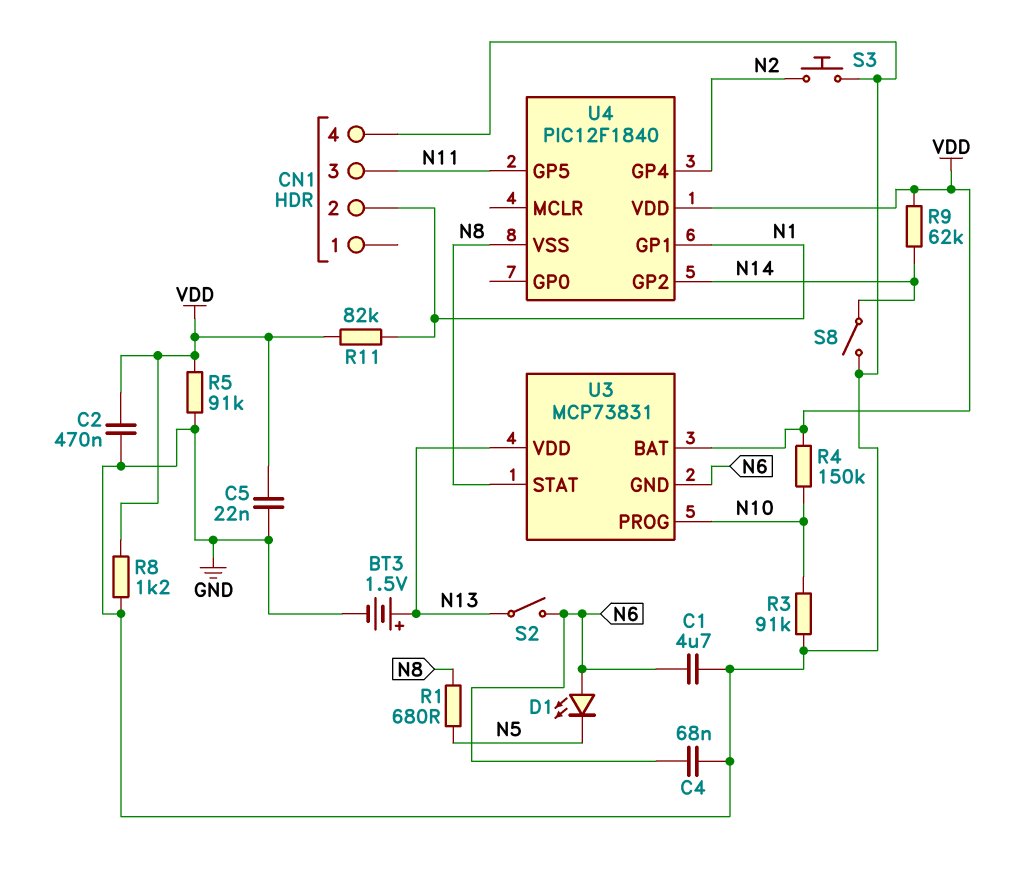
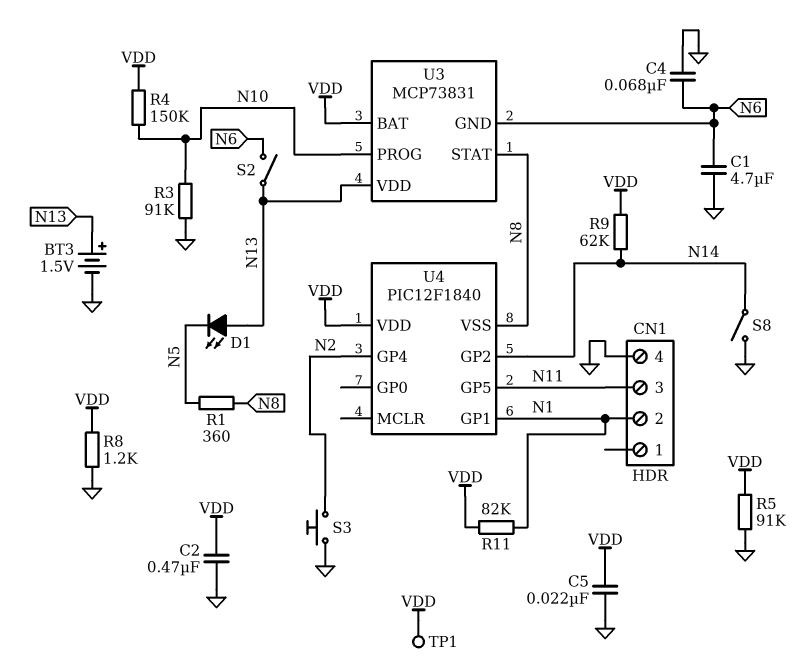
D1: LED (A N6, K N5) -> LED (A N13, K N5)
R1: 680 (N5, N8) -> 360 (N5, N8)
TP1: none -> test point (VDD)

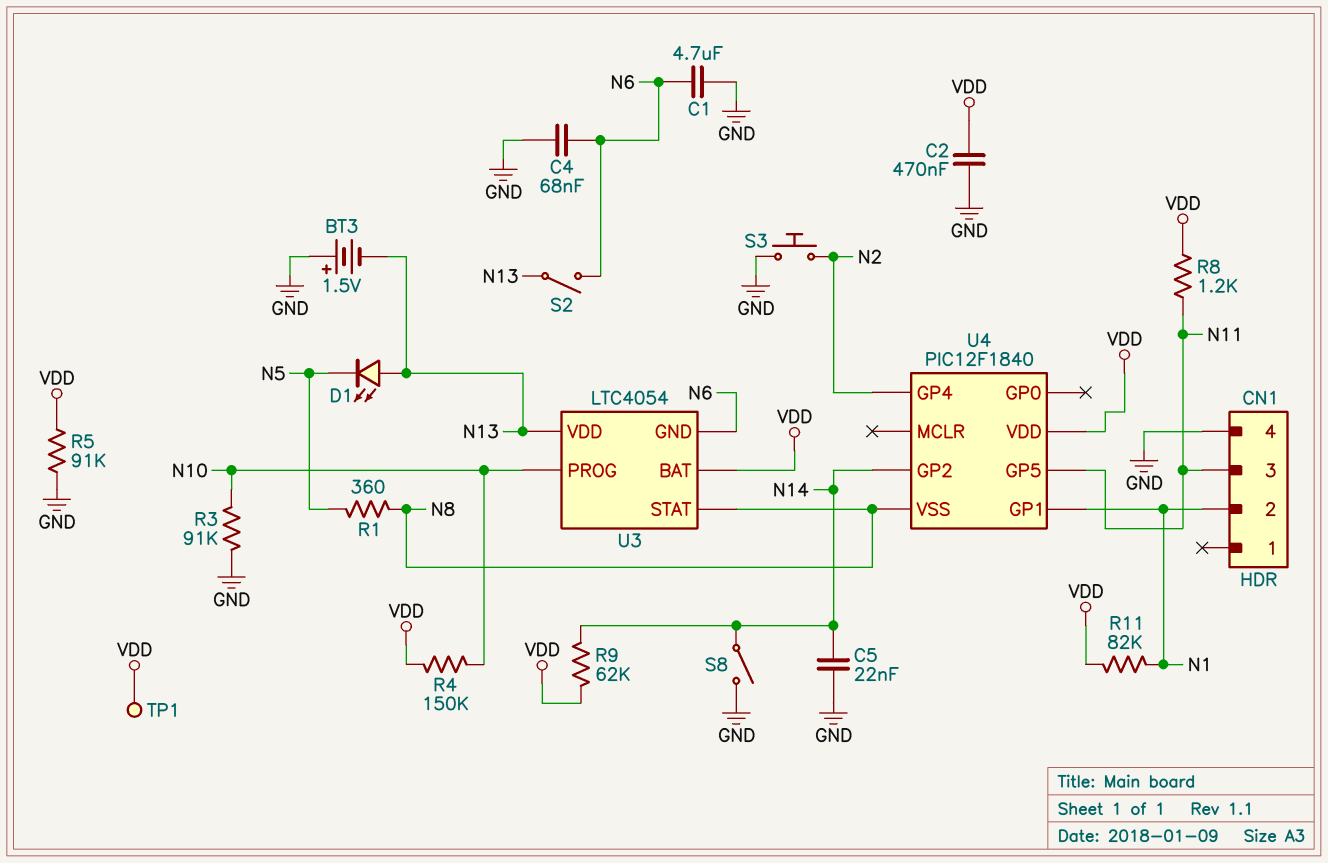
BT3: 1.5V (plus N13, minus GND) -> 1.5V (plus GND, minus N13)
C5: 22nF (GND, VDD) -> 22nF (GND, N14)
R8: 1.2k (GND, VDD) -> 1.2k (N11, VDD)
U3: MCP73831 -> LTC4054

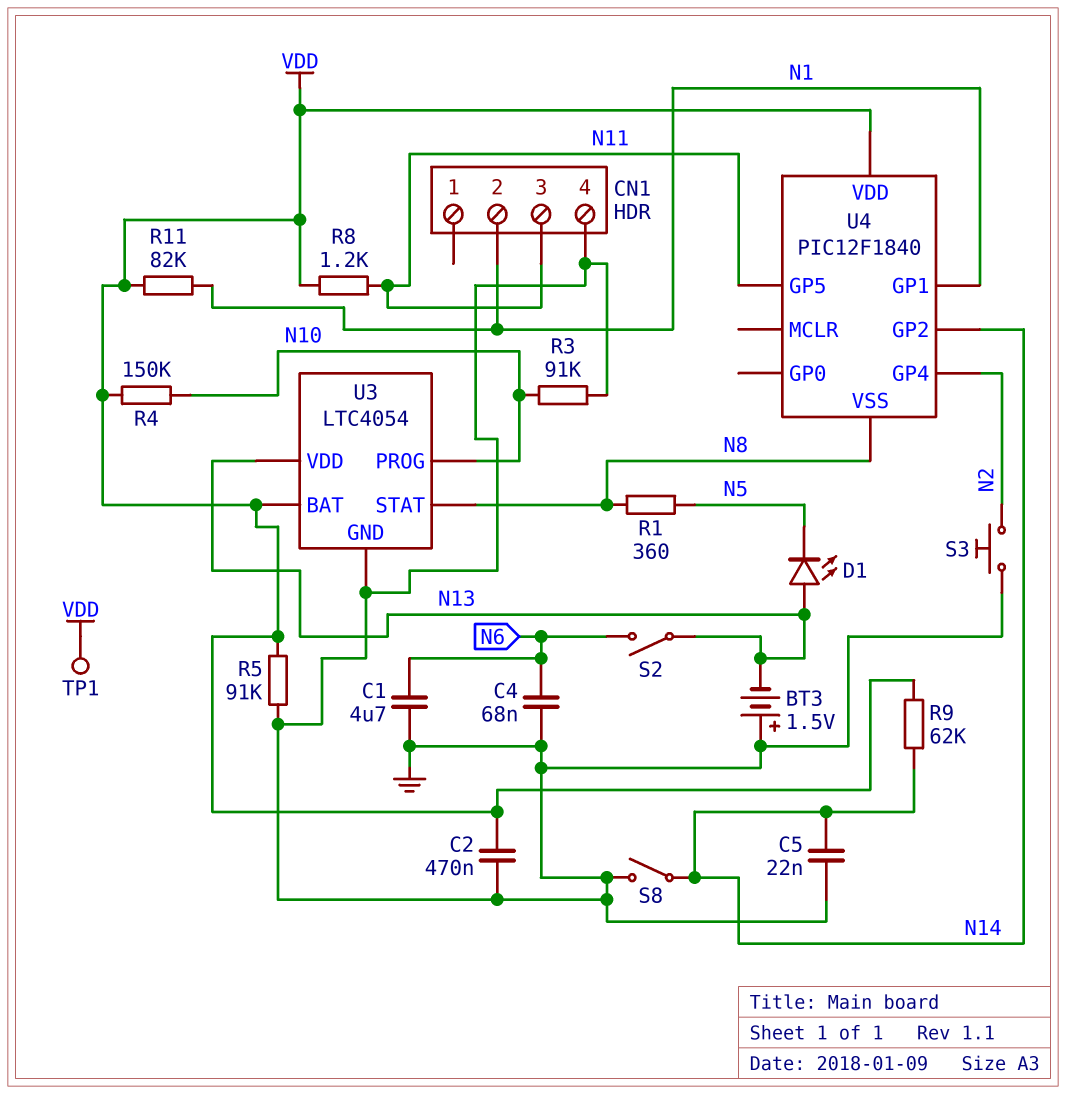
U3 pin GND: N6 -> GND

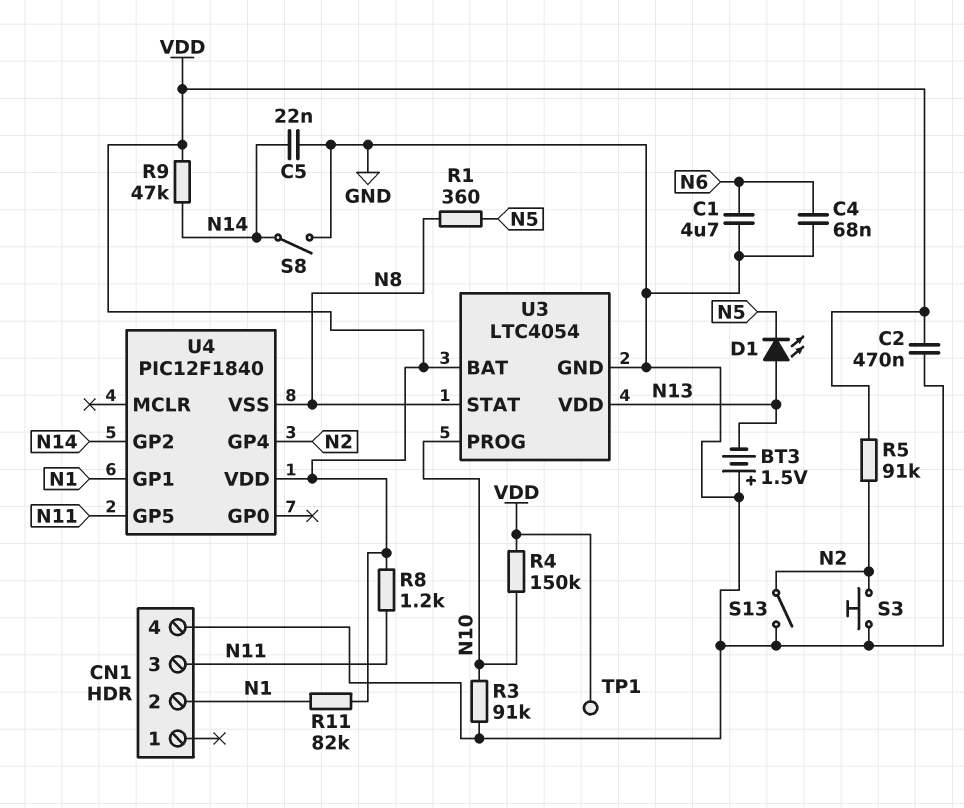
R5: 91k (GND, VDD) -> 91k (N2, VDD)
R9: 62k (N14, VDD) -> 47k (N14, VDD)
S2: switch (N6, N13) -> none
S13: none -> switch (GND, N2)

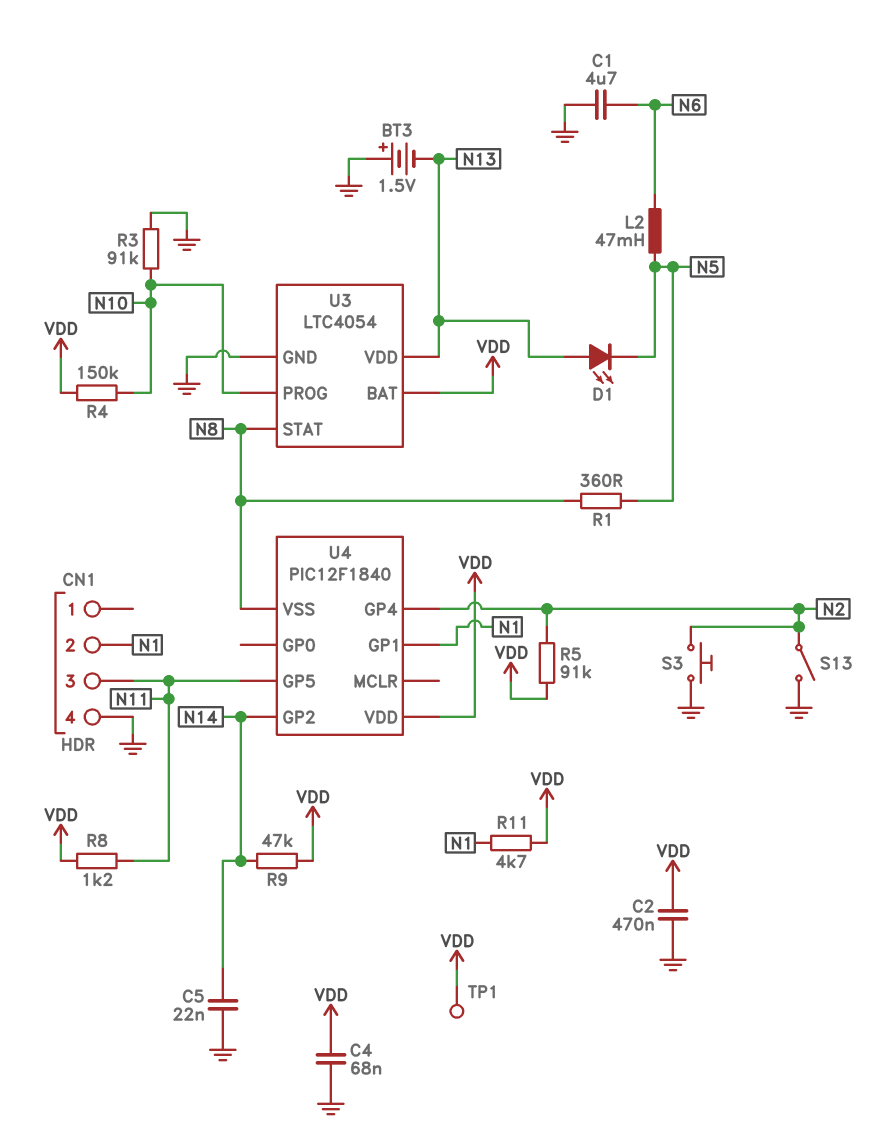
C4: 68nF (GND, N6) -> 68nF (GND, VDD)
L2: none -> 47mH (N5, N6)
R11: 82k (N1, VDD) -> 4.7k (N1, VDD)
S8: switch (GND, N14) -> none

